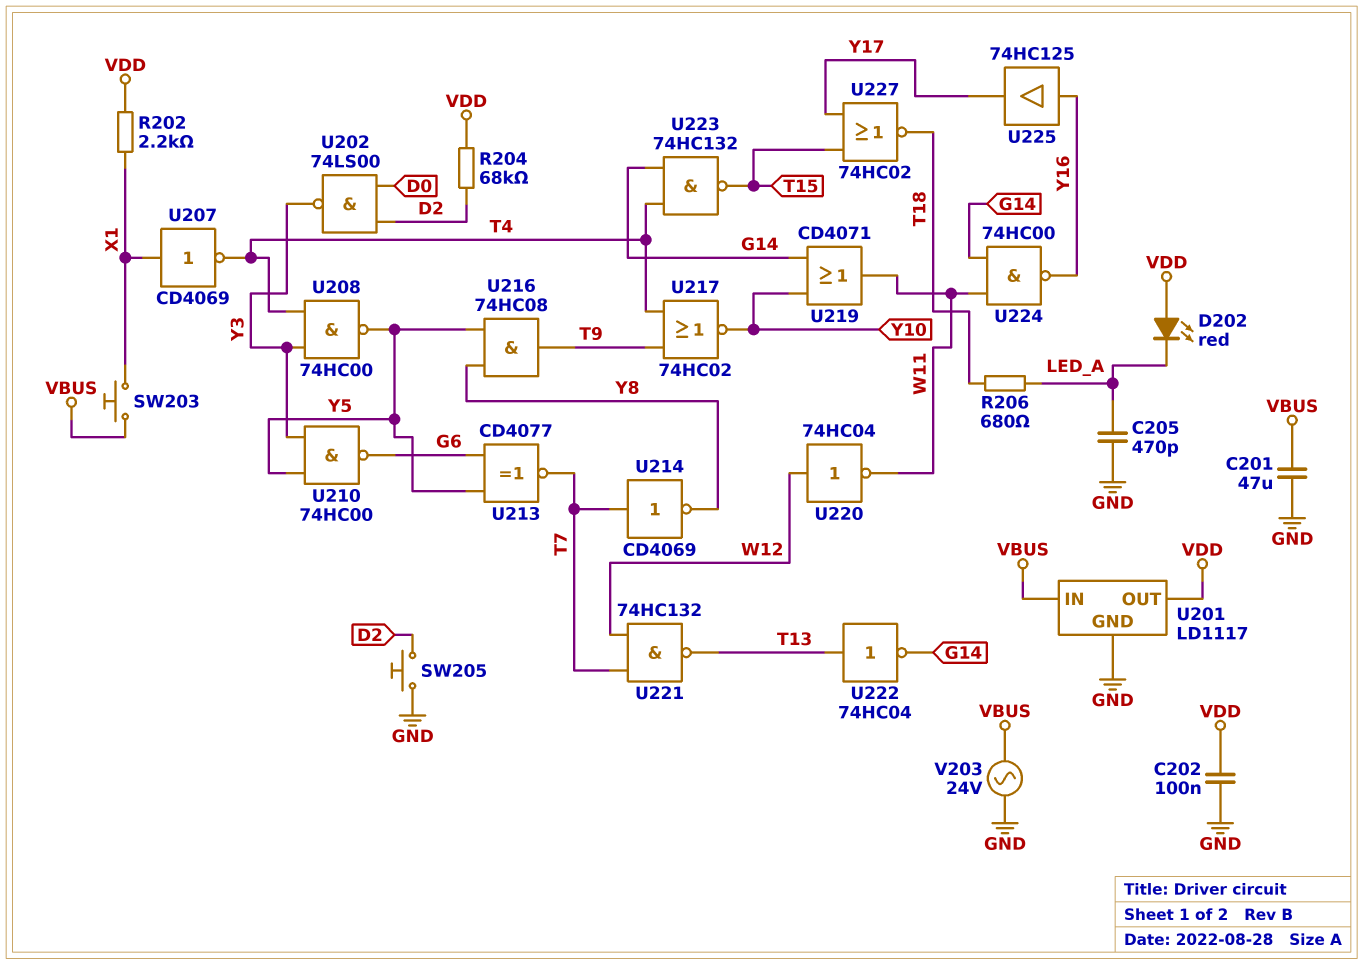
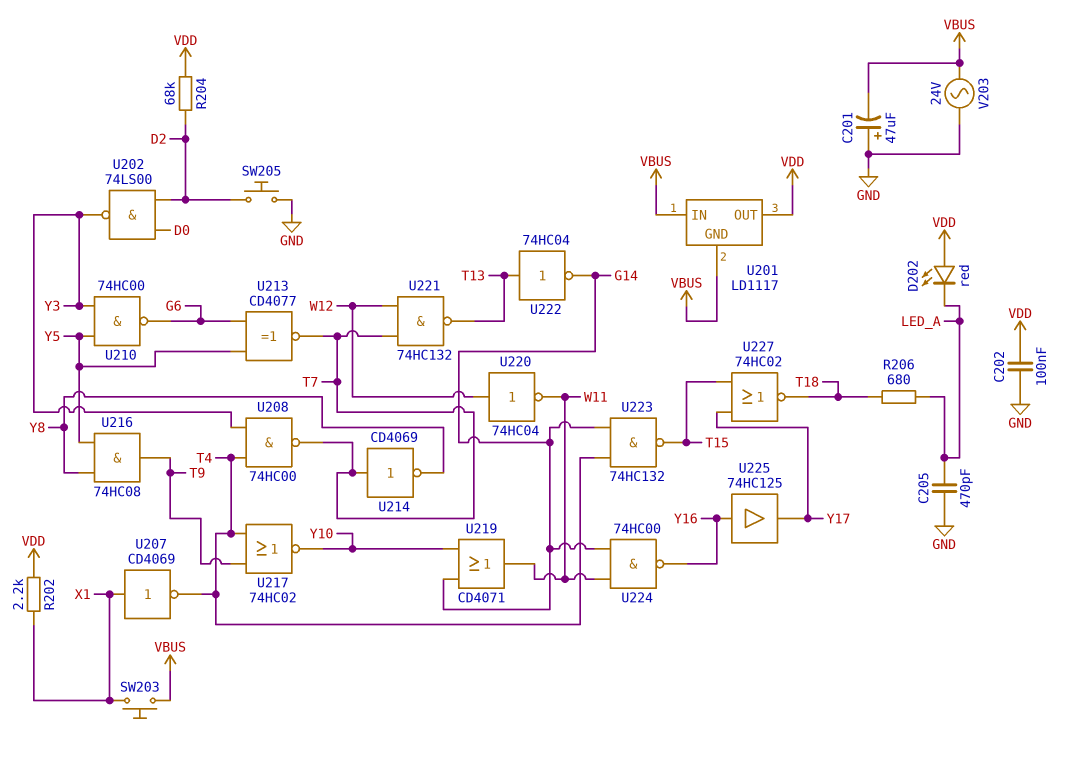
C201: 47uF (GND, VBUS) -> 47uF (plus GND, minus VBUS)
U201 pin GND: GND -> VBUS
U208: NAND 74HC00 (in T4, in Y3, out Y5) -> NAND 74HC00 (in T4, in Y3, out T7)

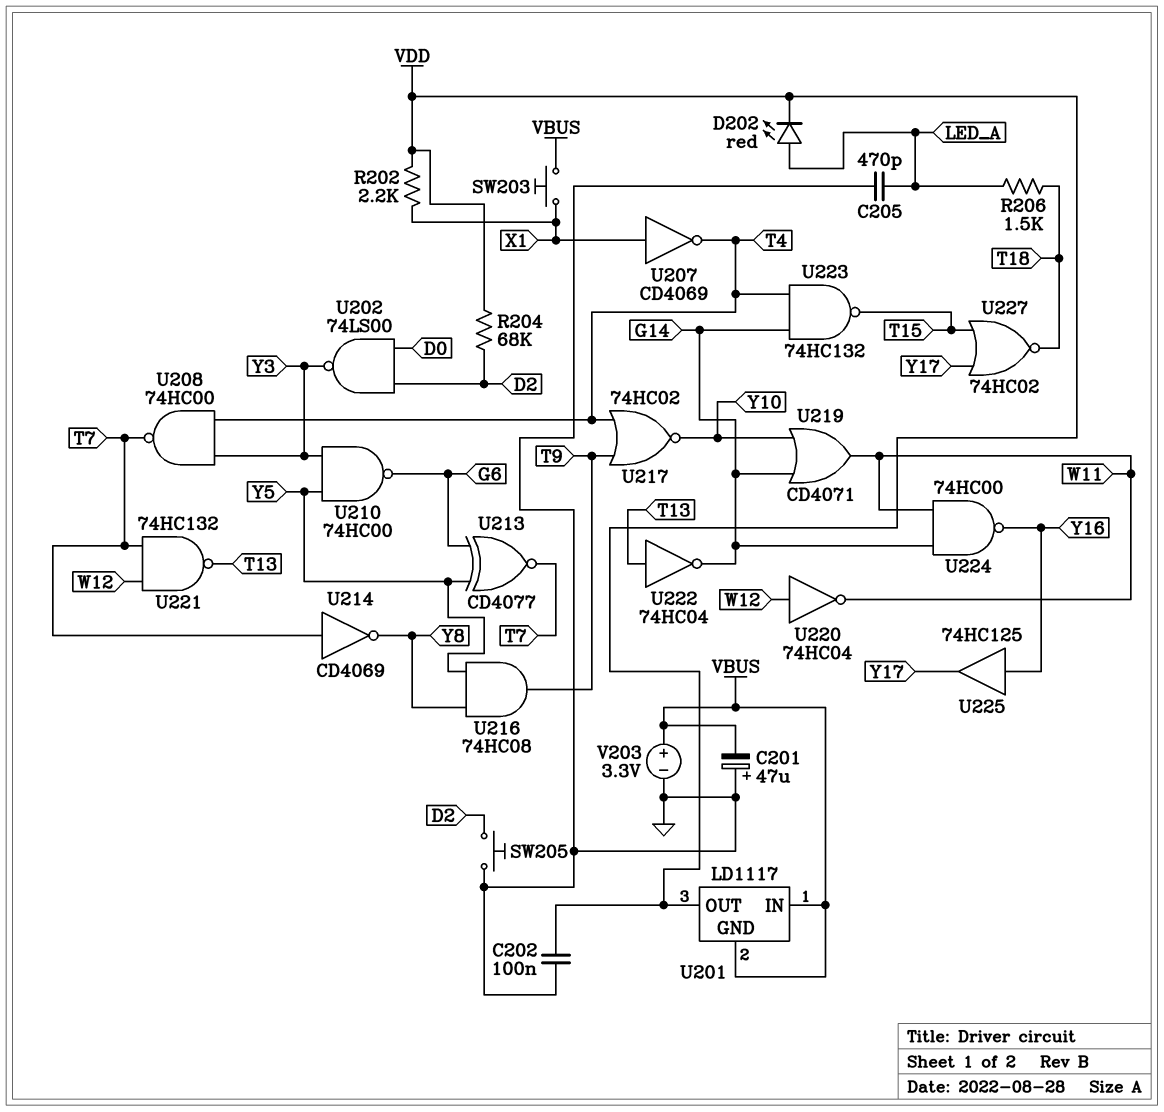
D202: LED red (A VDD, K LED_A) -> LED red (A LED_A, K VDD)
R206: 680 (LED_A, T18) -> 1.5k (LED_A, T18)
V203: AC 24V (GND, VBUS) -> 3.3V (plus VBUS, minus GND)

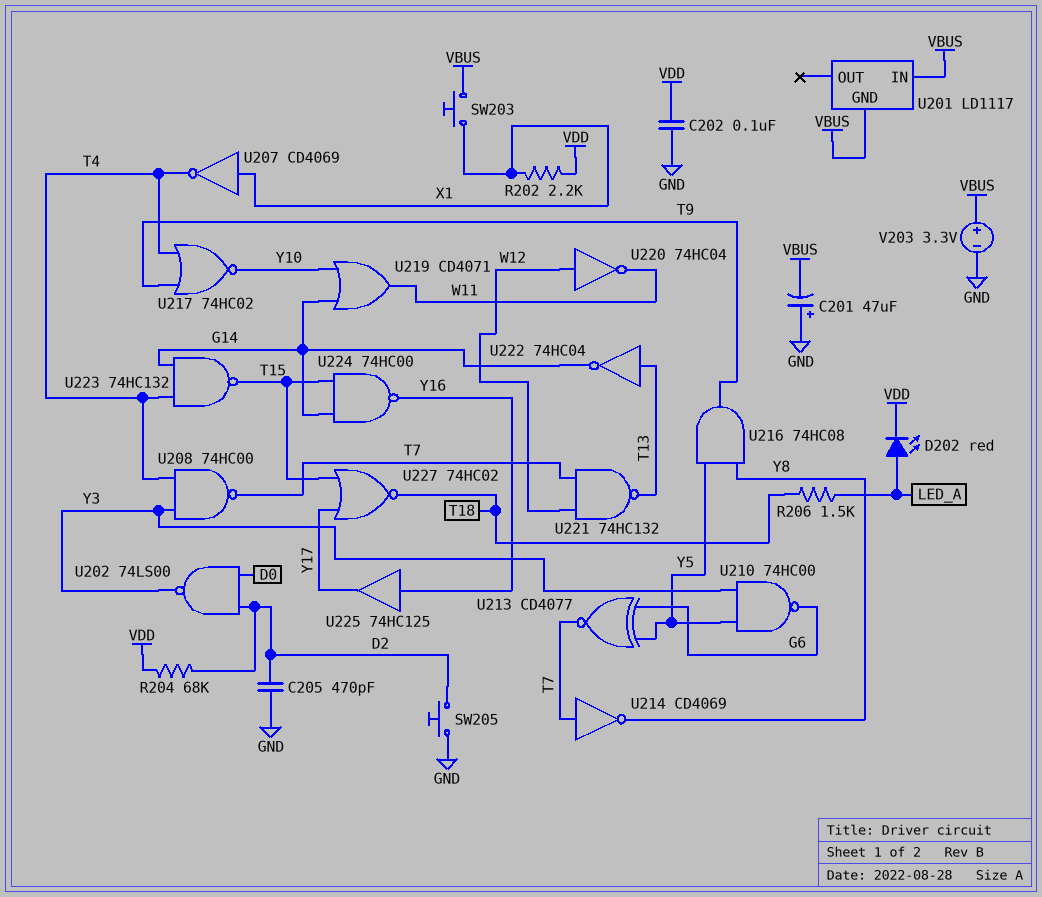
C205: 470pF (GND, LED_A) -> 470pF (D2, GND)
U201 pin OUT: VDD -> none
U224: NAND 74HC00 (in G14, in W11, out Y16) -> NAND 74HC00 (in G14, in T15, out Y16)

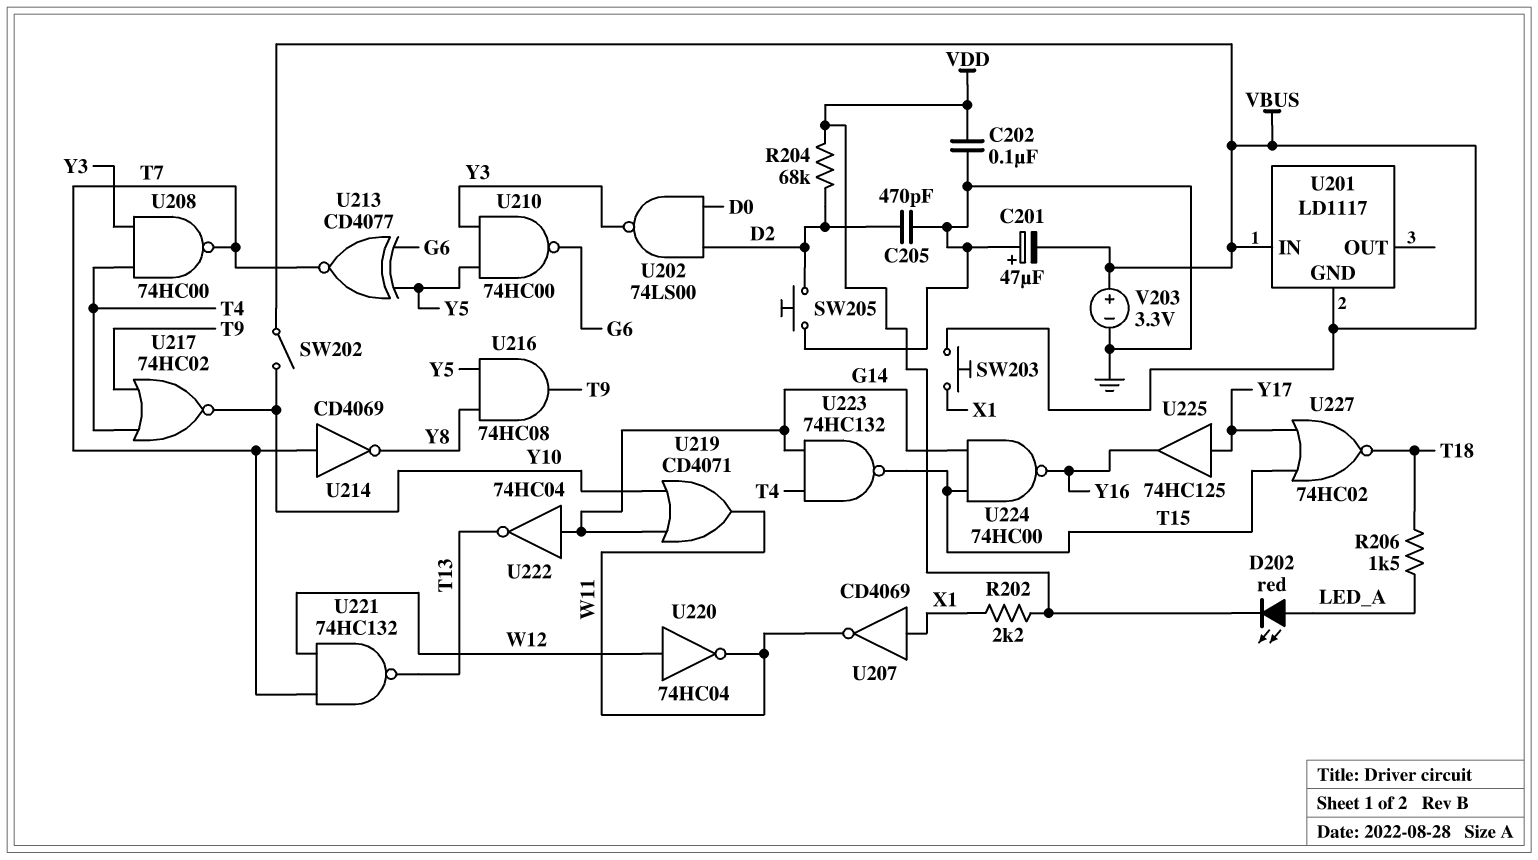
SW202: none -> switch (VBUS, Y10)
U207: NOT CD4069 (in X1, out T4) -> NOT CD4069 (in X1, out W11)
U222: NOT 74HC04 (in T13, out G14) -> NOT 74HC04 (in G14, out T13)
U225: buffer 74HC125 (in Y16, out Y17) -> buffer 74HC125 (in Y17, out Y16)

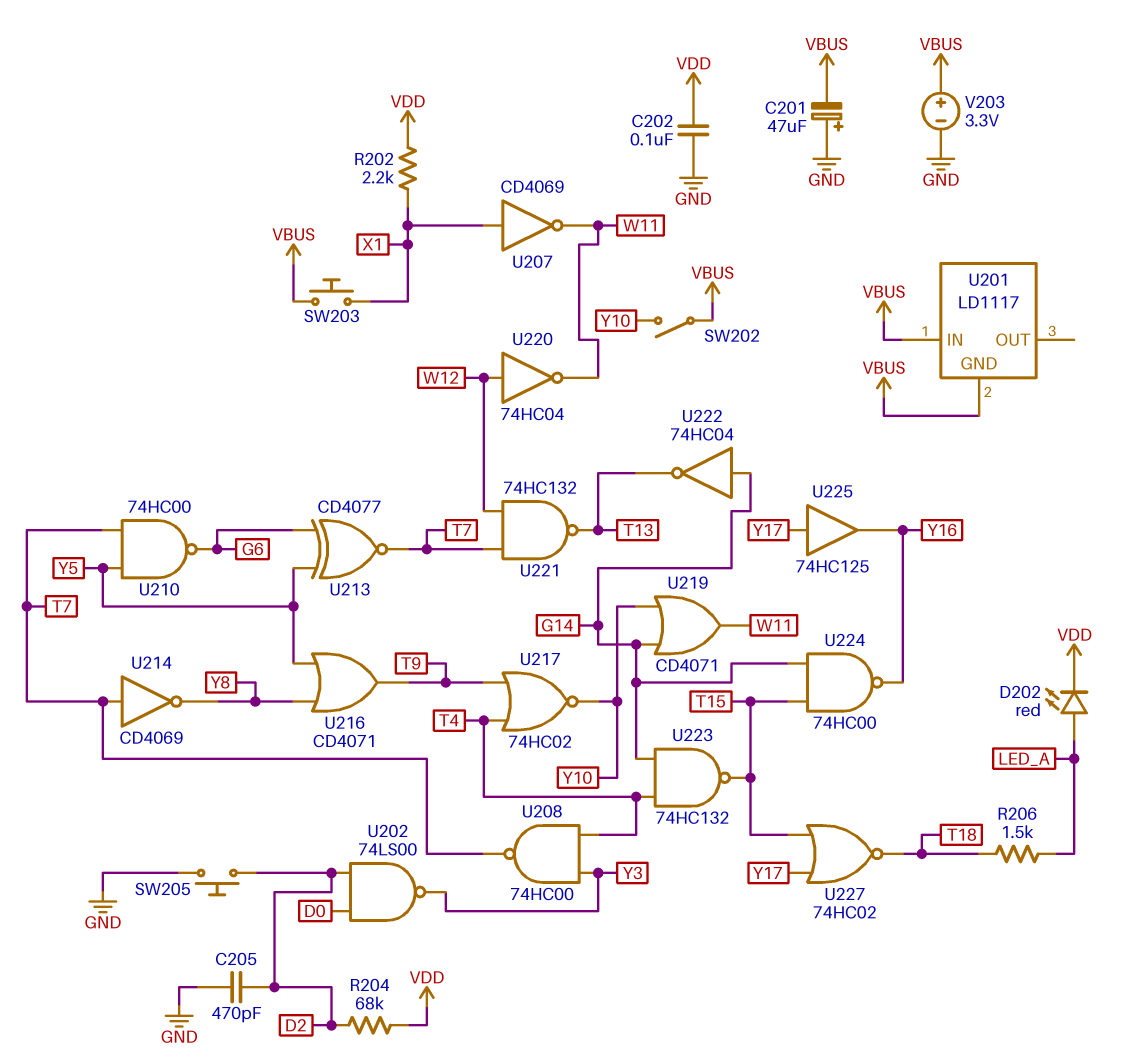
U210: NAND 74HC00 (in Y3, in Y5, out G6) -> NAND 74HC00 (in T7, in Y5, out G6)
U216: AND 74HC08 (in Y5, in Y8, out T9) -> OR CD4071 (in Y5, in Y8, out T9)

